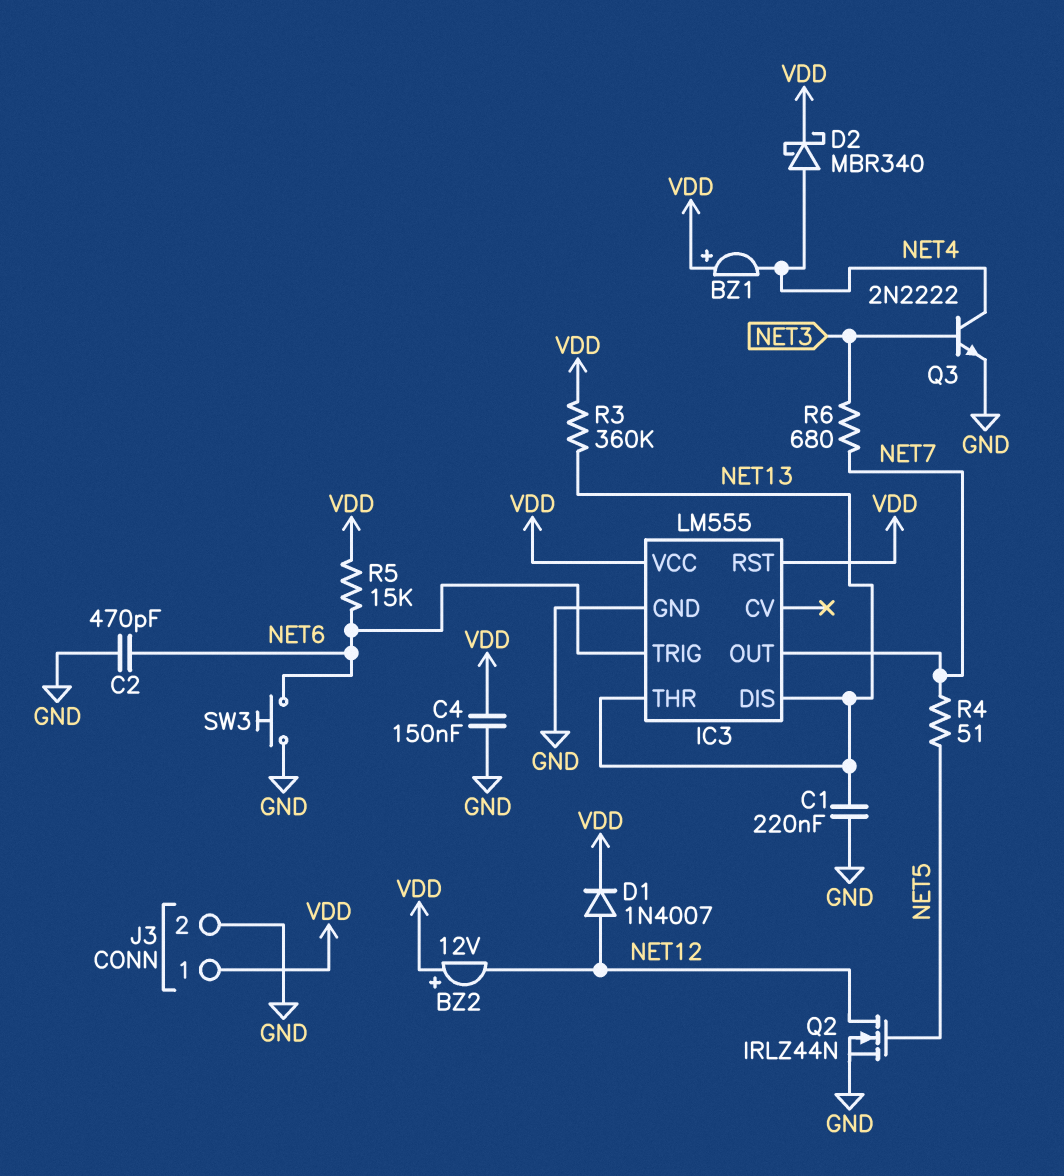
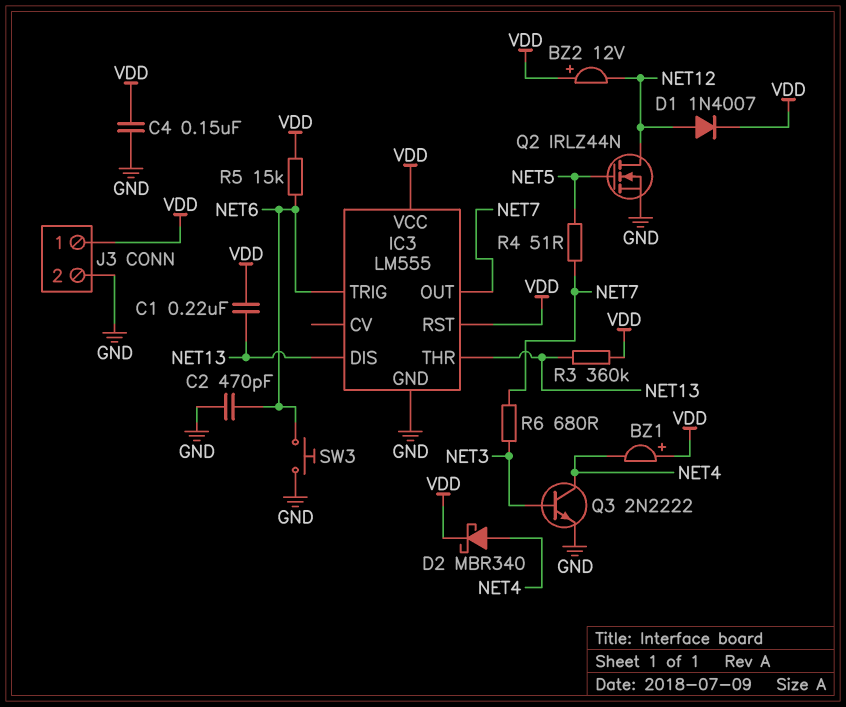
C1: 220nF (GND, NET13) -> 220nF (NET13, VDD)

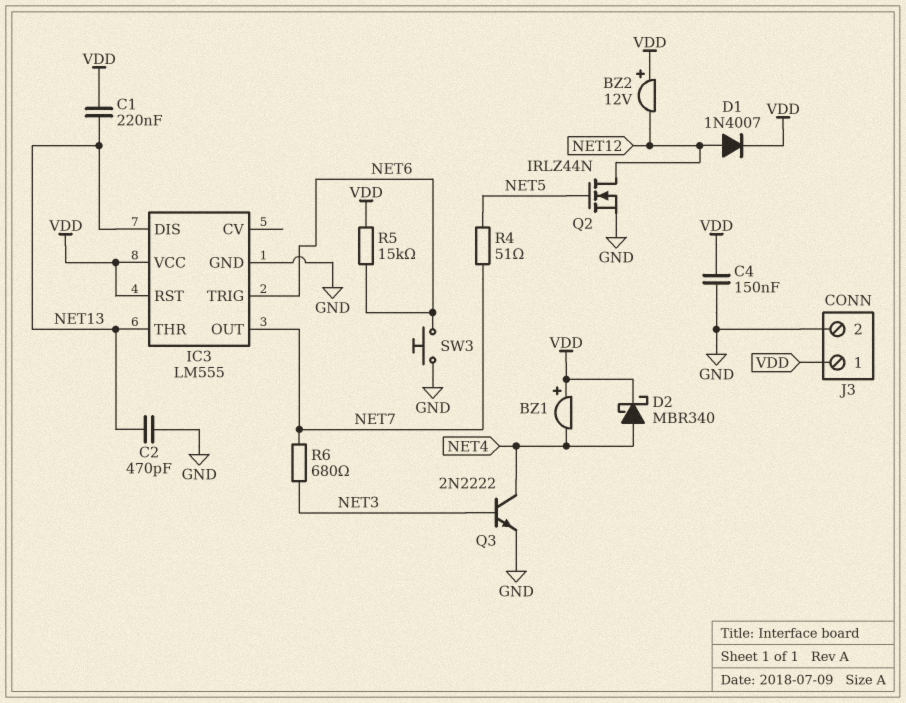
C2: 470pF (GND, NET6) -> 470pF (GND, NET13)
R3: 360k (NET13, VDD) -> none

